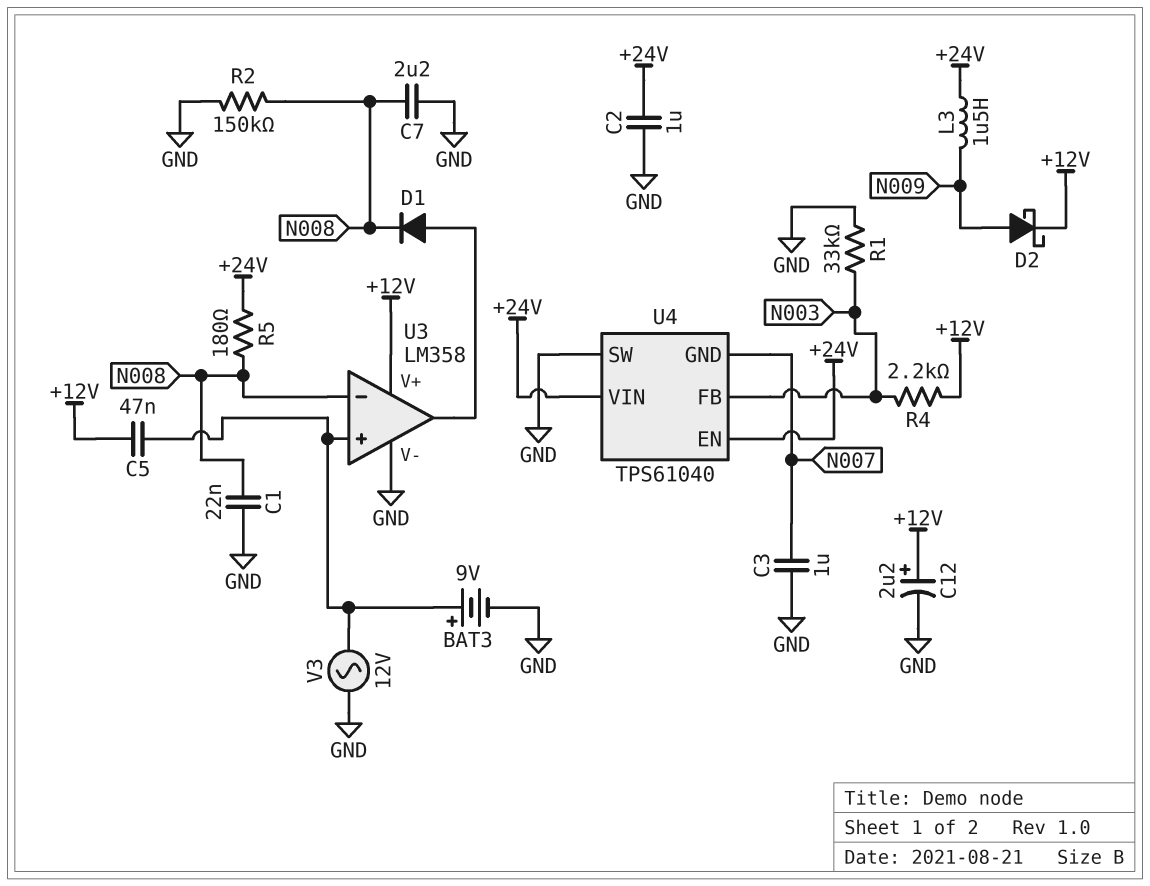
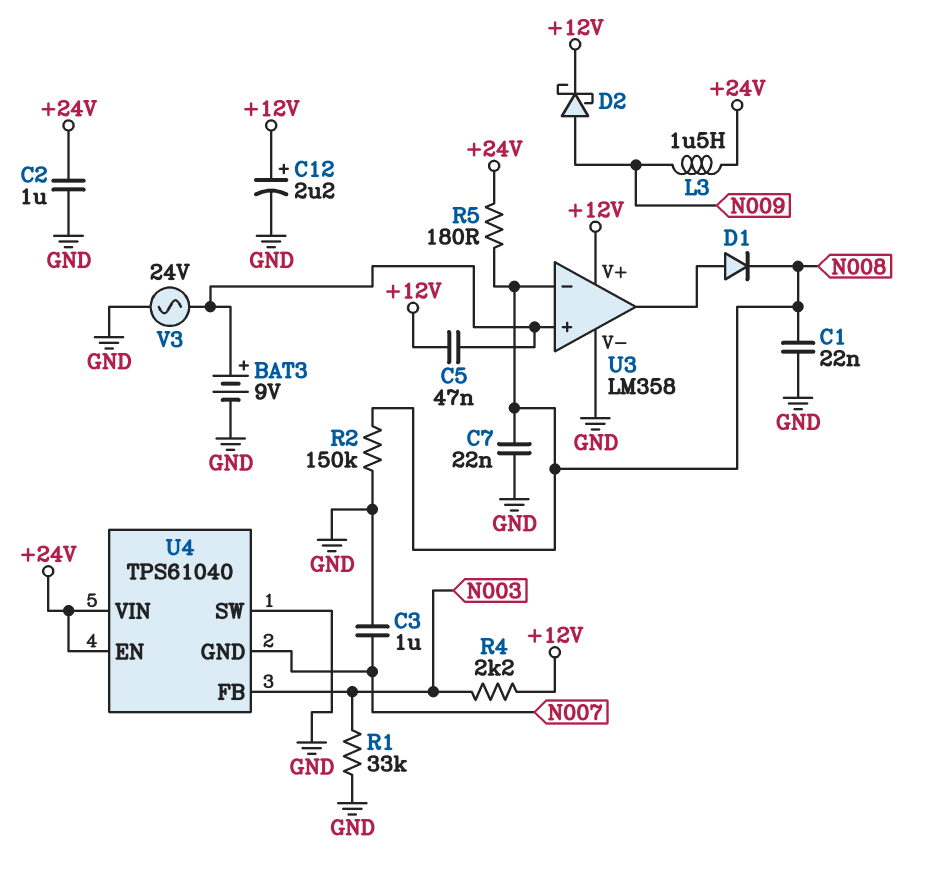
C7: 2.2uF (GND, N008) -> 22nF (GND, N008)
V3: AC 12V (GND, U3/in+) -> AC 24V (GND, U3/in+)

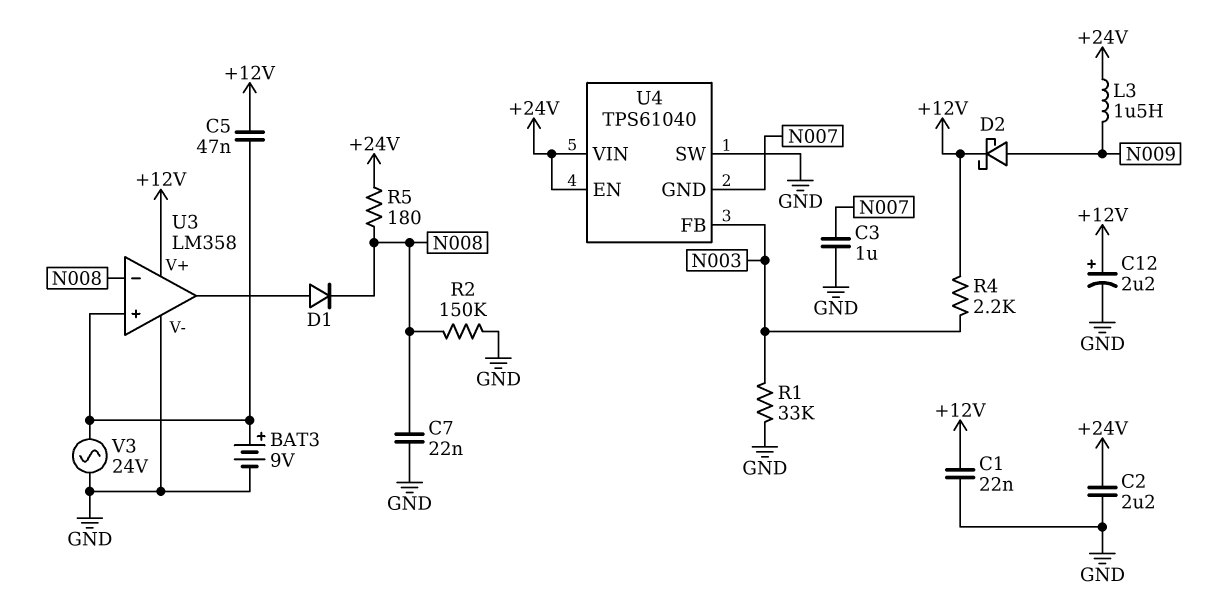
C1: 22nF (GND, N008) -> 22nF (+12V, GND)
C2: 1uF (+24V, GND) -> 2.2uF (+24V, GND)

